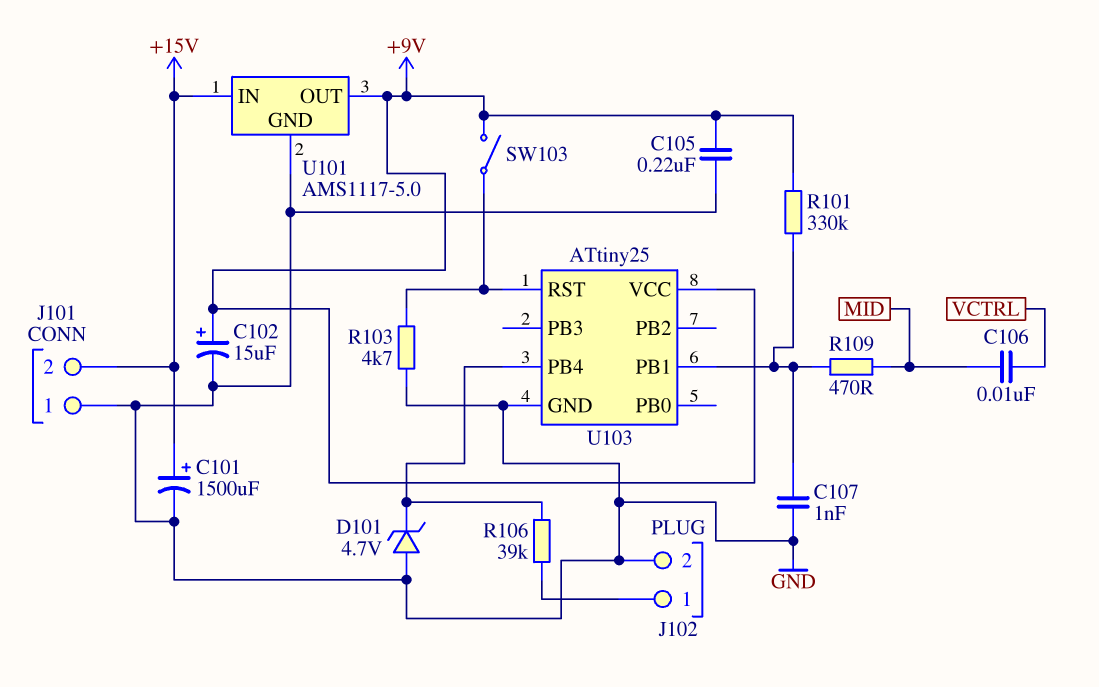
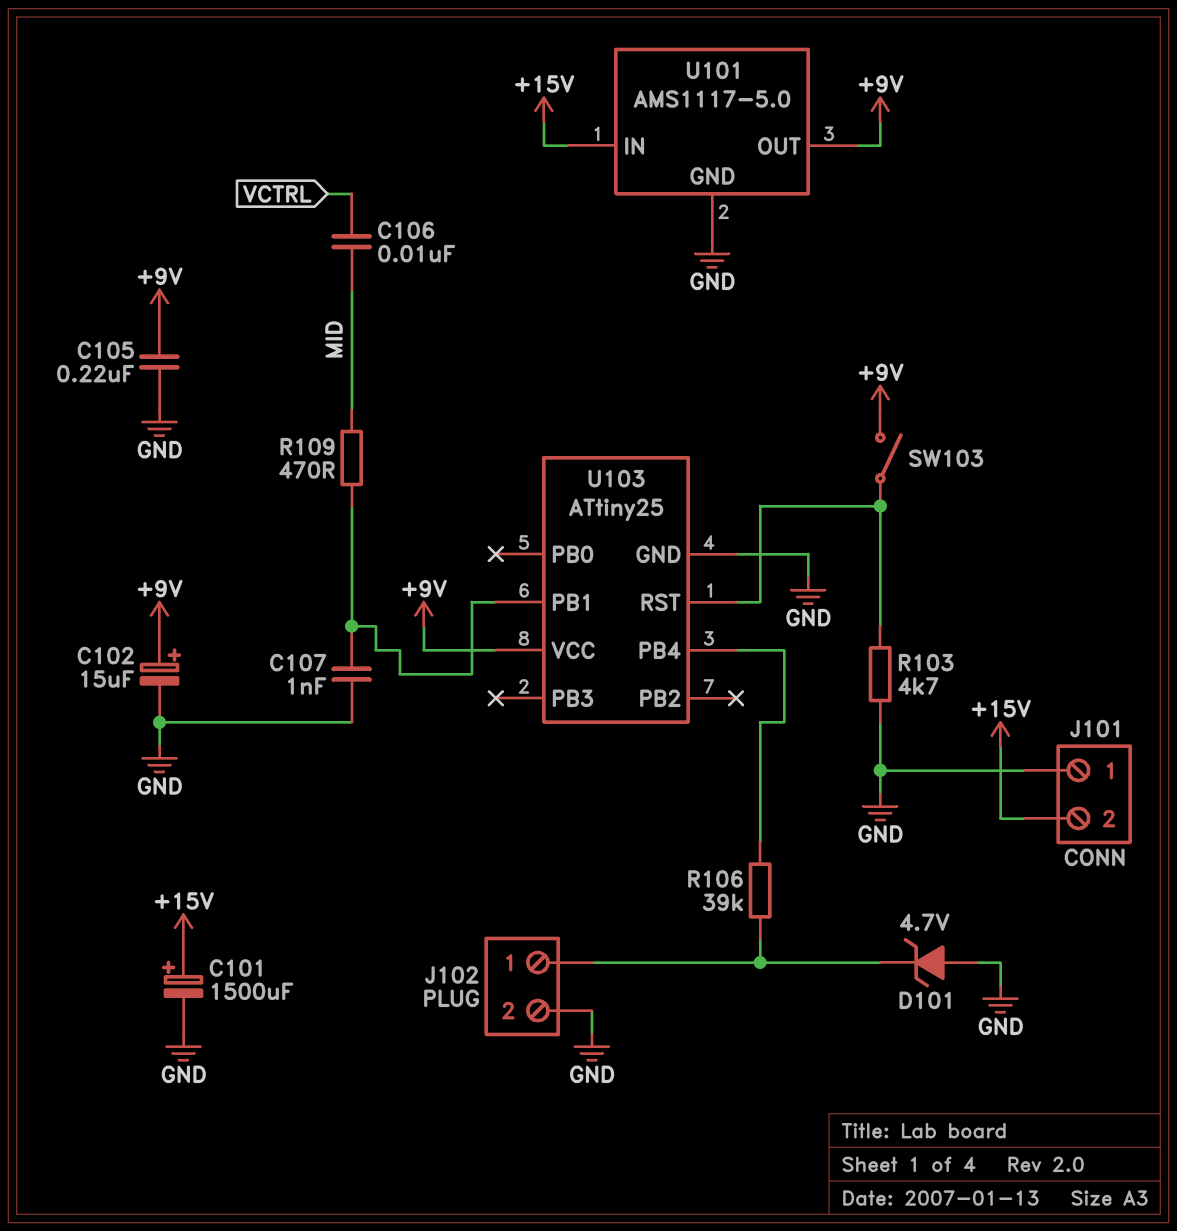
D101: zener 4.7V (A GND, K U103/PB4) -> zener 4.7V (A GND, K J102/1)
R101: 330k (+9V, U103/PB1) -> none

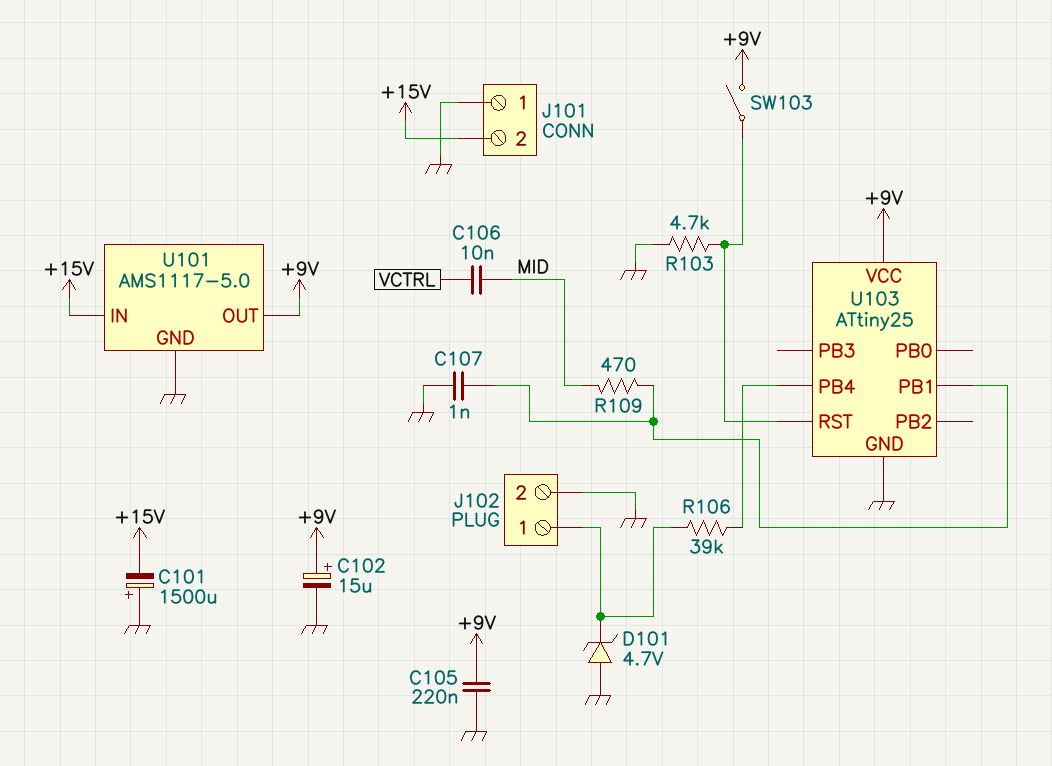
C101: 1500uF (plus +15V, minus GND) -> 1500uF (plus GND, minus +15V)

